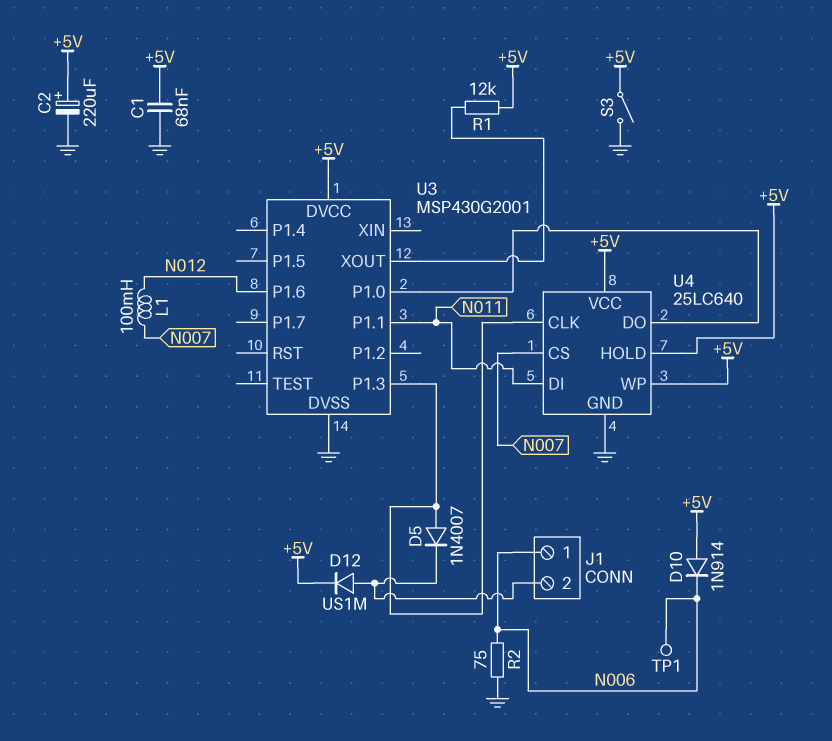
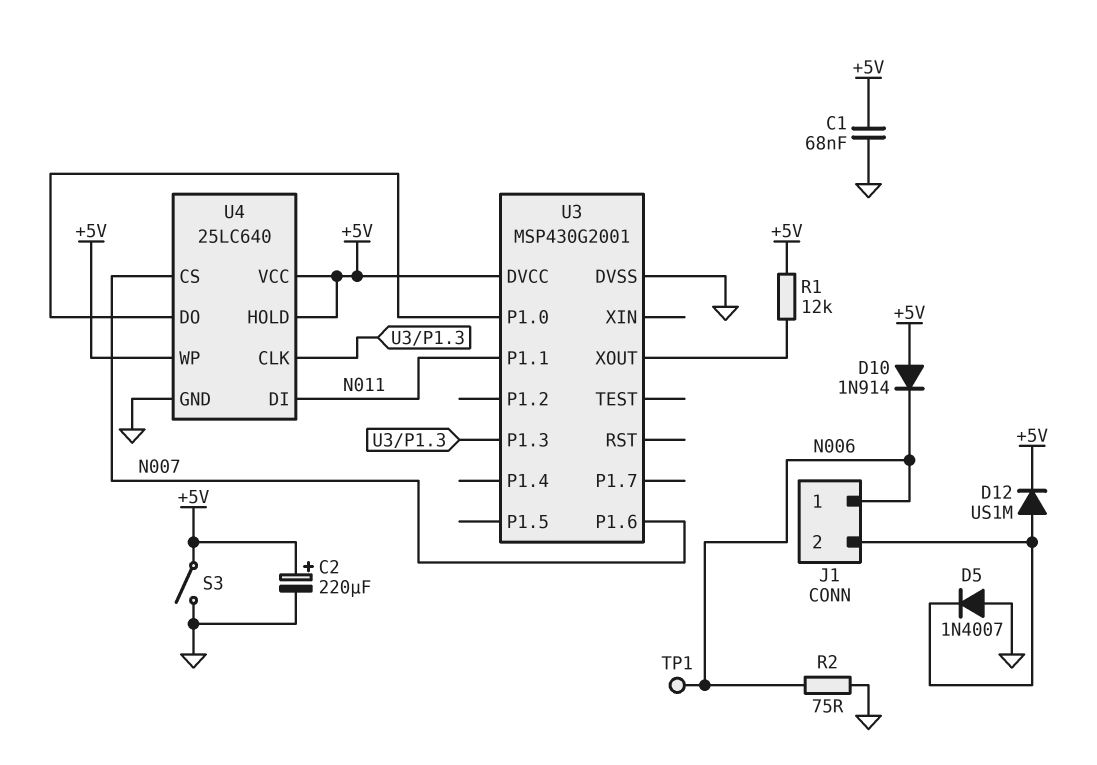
D5: diode 1N4007 (A U3/P1.3, K J1/2) -> diode 1N4007 (A GND, K J1/2)
L1: 100mH (N007, N012) -> none
U3 pin P1.6: N012 -> N007

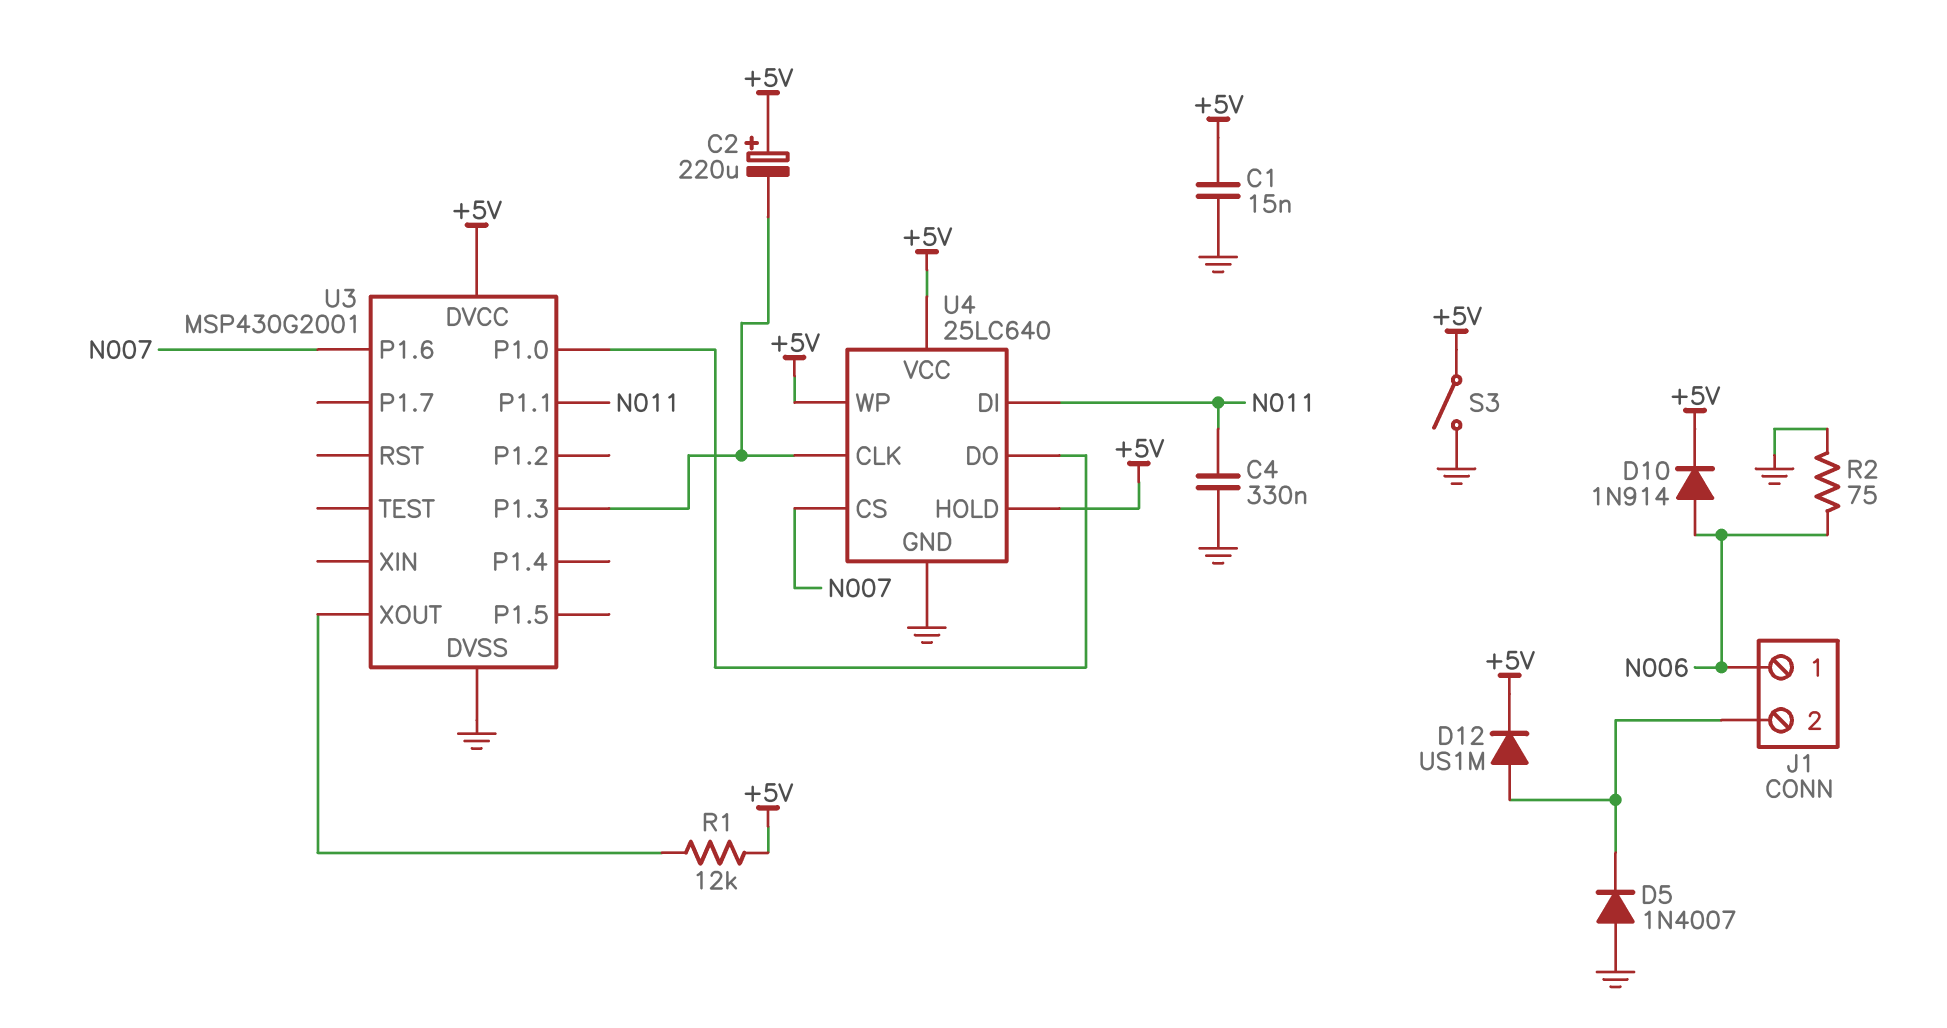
C1: 68nF (+5V, GND) -> 15nF (+5V, GND)
C2: 220uF (plus +5V, minus GND) -> 220uF (plus +5V, minus U3/P1.3)
C4: none -> 330nF (GND, N011)
D10: diode 1N914 (A +5V, K N006) -> diode 1N914 (A N006, K +5V)
TP1: test point (N006) -> none

